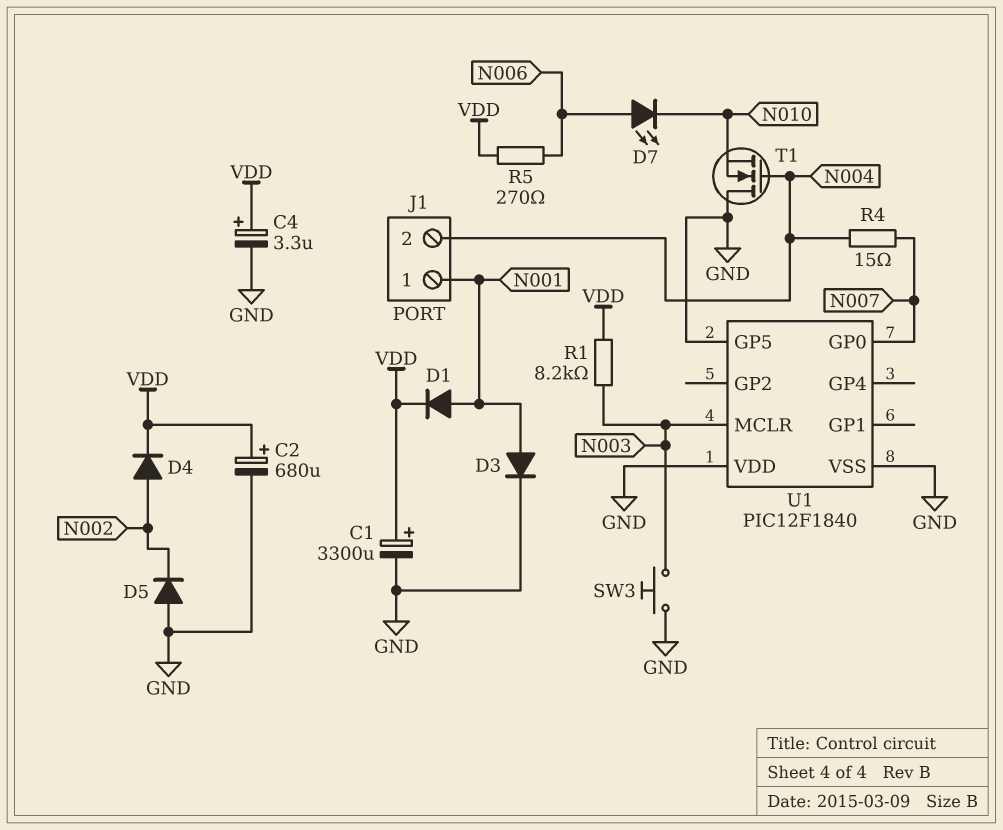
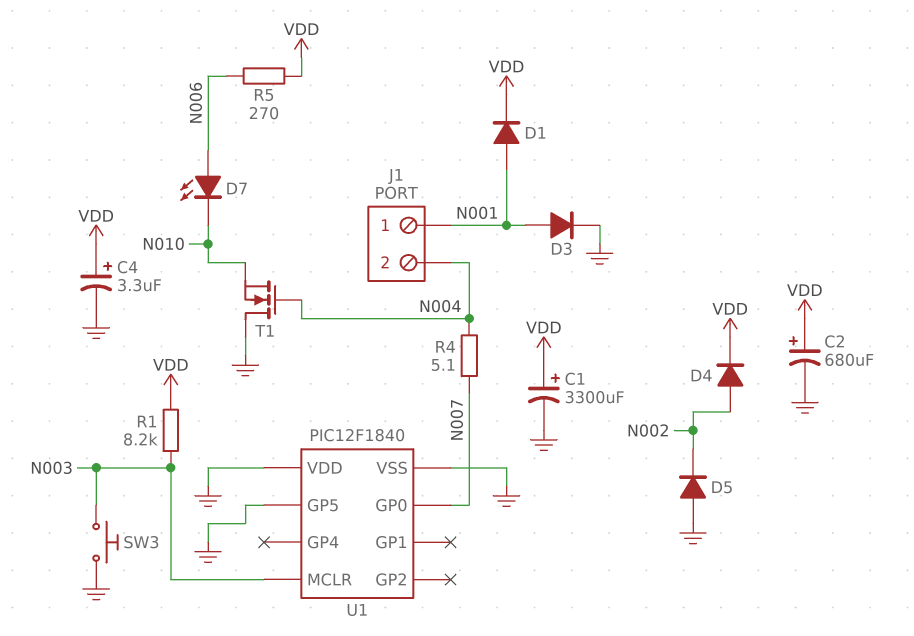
R4: 15 (N004, N007) -> 5.1 (N004, N007)

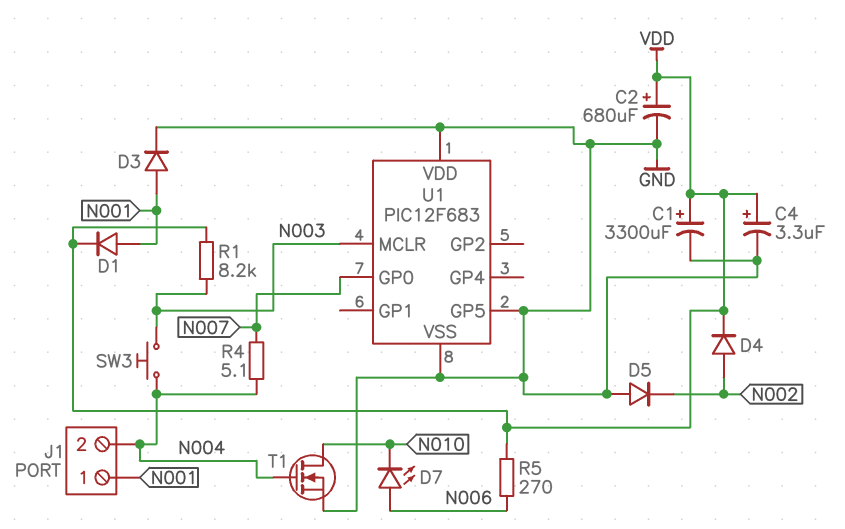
SW3: button (GND, N003) -> button (N003, N004)
T1: NMOS (G N004, D GND, S N010) -> NMOS (G N004, D N010, S GND)
U1: PIC12F1840 -> PIC12F683

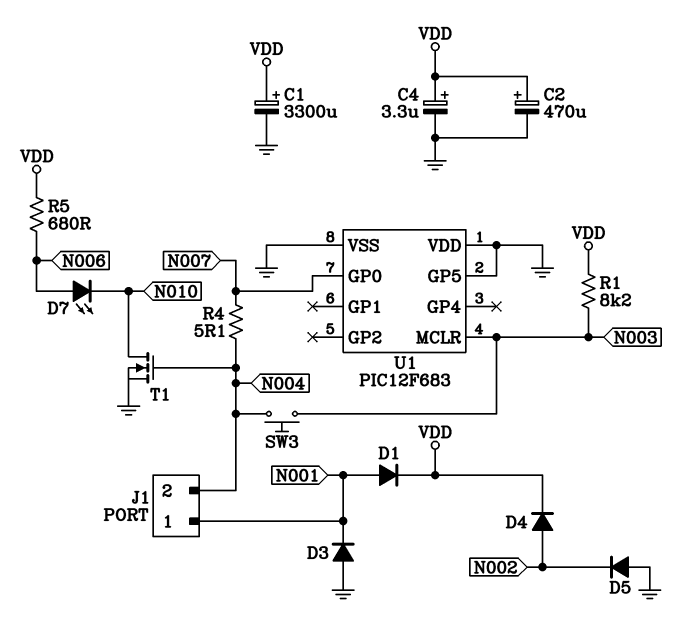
C2: 680uF (plus VDD, minus GND) -> 470uF (plus VDD, minus GND)
D3: diode (A N001, K GND) -> diode (A GND, K N001)
R5: 270 (N006, VDD) -> 680 (N006, VDD)

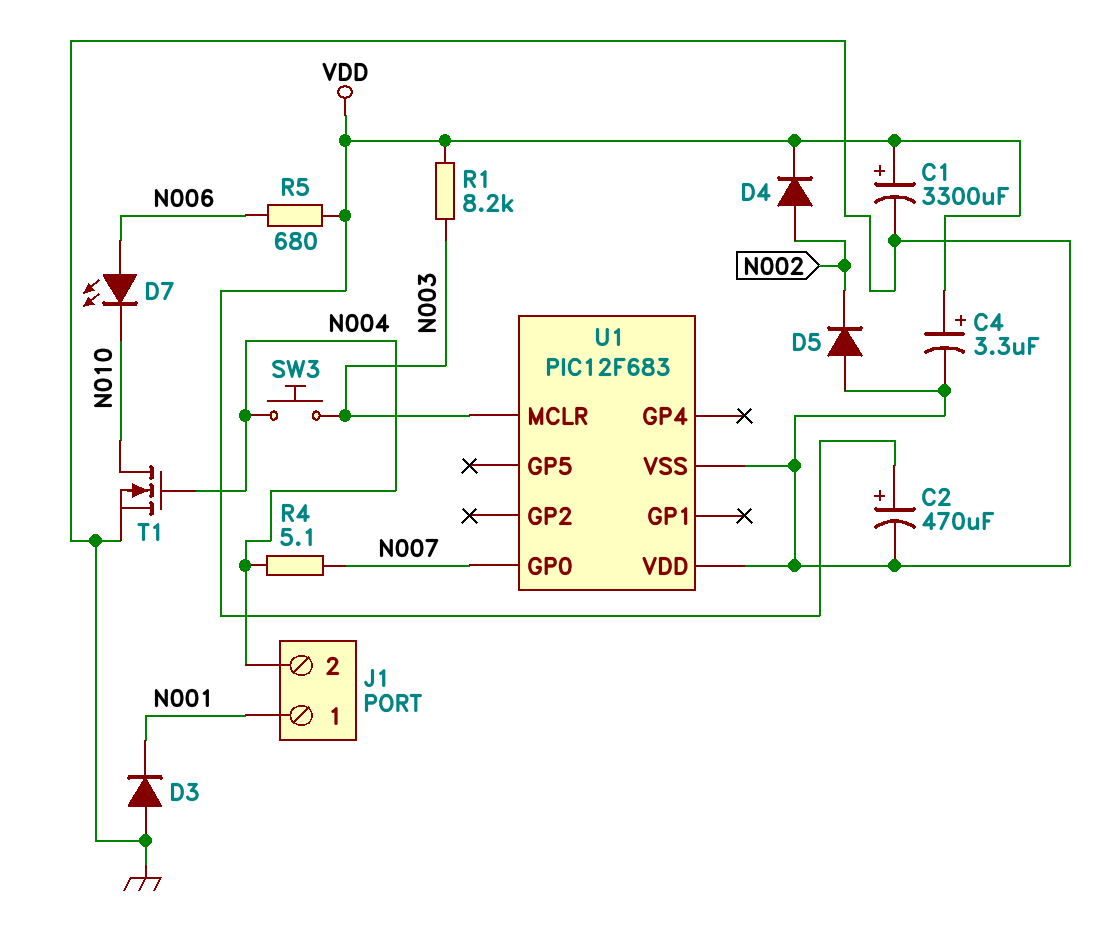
D1: diode (A N001, K VDD) -> none
U1 pin GP5: GND -> none

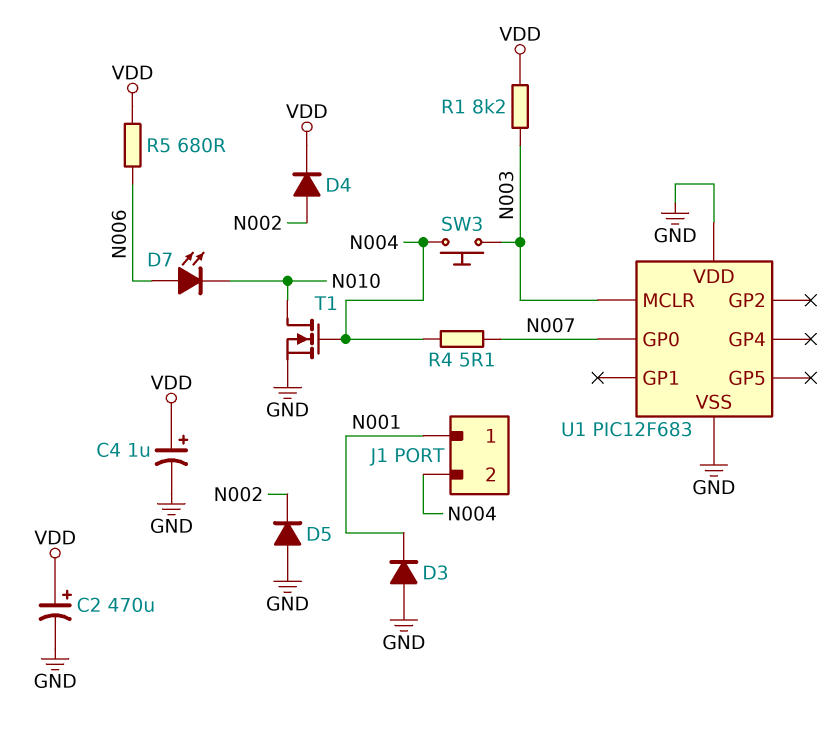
C1: 3300uF (plus VDD, minus GND) -> none
C4: 3.3uF (plus VDD, minus GND) -> 1uF (plus VDD, minus GND)

